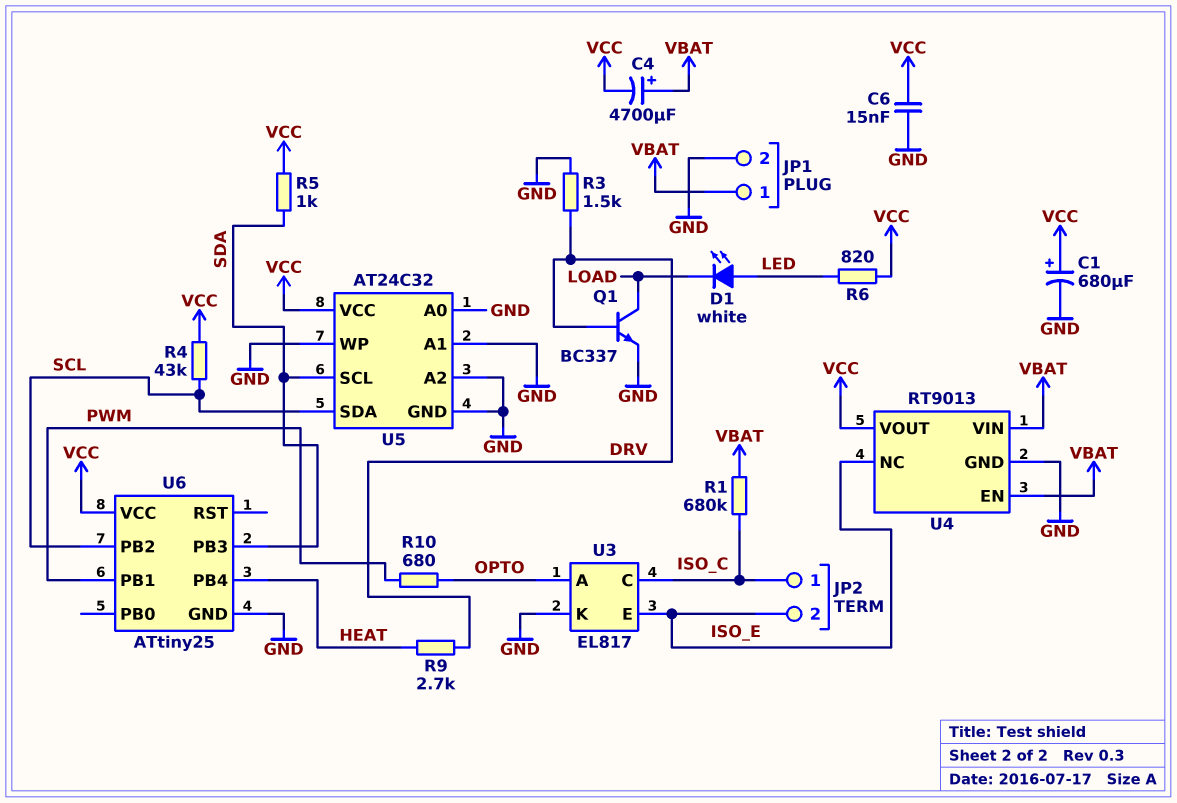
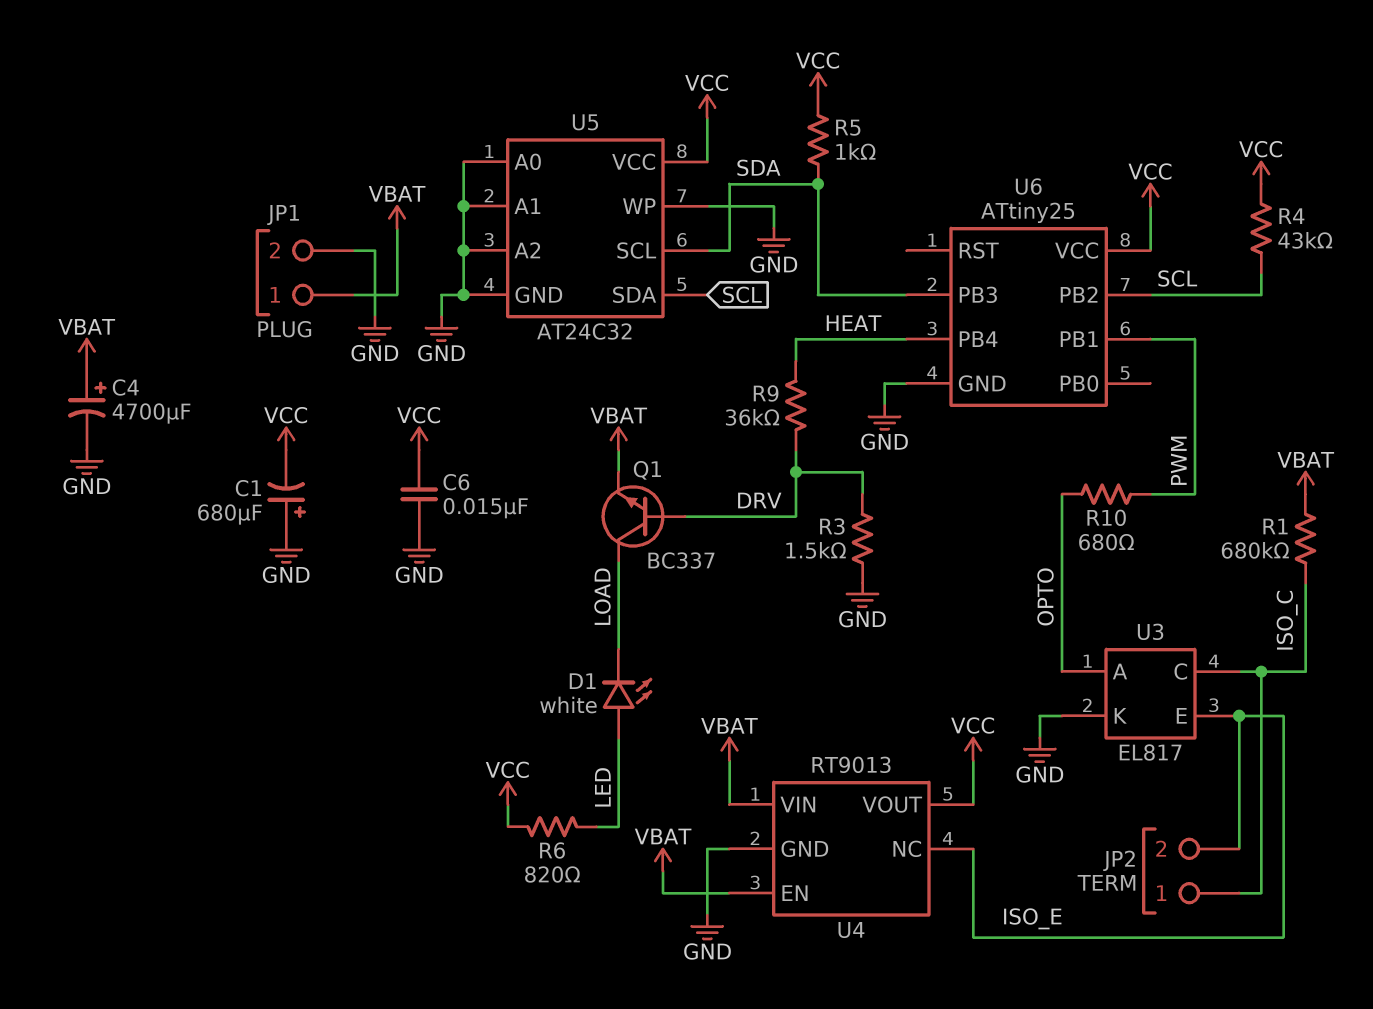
C1: 680uF (plus VCC, minus GND) -> 680uF (plus GND, minus VCC)
C4: 4700uF (plus VBAT, minus VCC) -> 4700uF (plus VBAT, minus GND)
Q1: NPN BC337 (B DRV, C LOAD, E GND) -> NPN BC337 (B DRV, C LOAD, E VBAT)
R9: 2.7k (DRV, HEAT) -> 36k (DRV, HEAT)

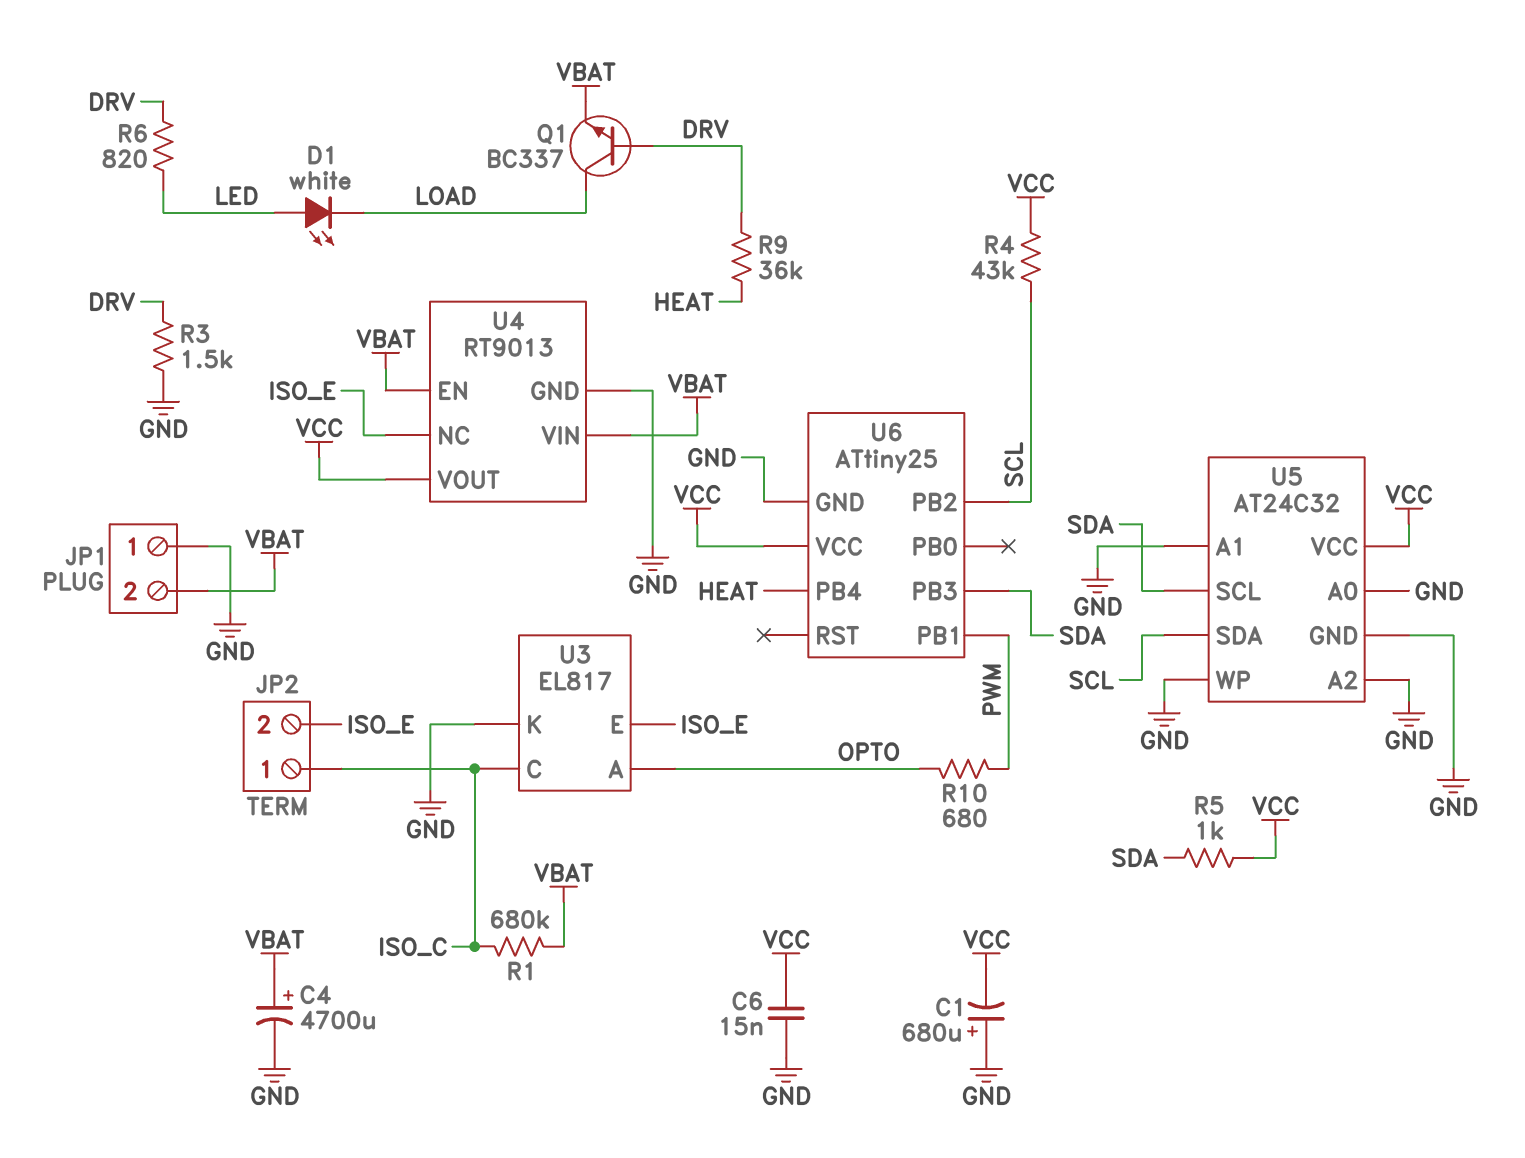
JP1 pin 1: VBAT -> GND
JP1 pin 2: GND -> VBAT
R6: 820 (LED, VCC) -> 820 (DRV, LED)

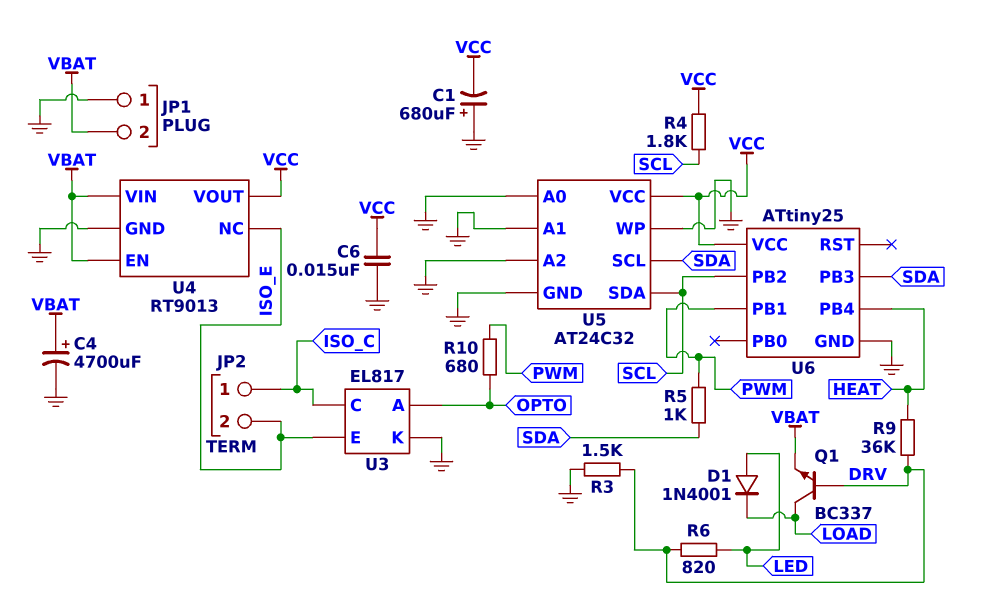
D1: LED white (A LED, K LOAD) -> diode 1N4001 (A LED, K LOAD)
R1: 680k (ISO_C, VBAT) -> none
R4: 43k (SCL, VCC) -> 1.8k (SCL, VCC)
R5: 1k (SDA, VCC) -> 1k (PWM, SDA)

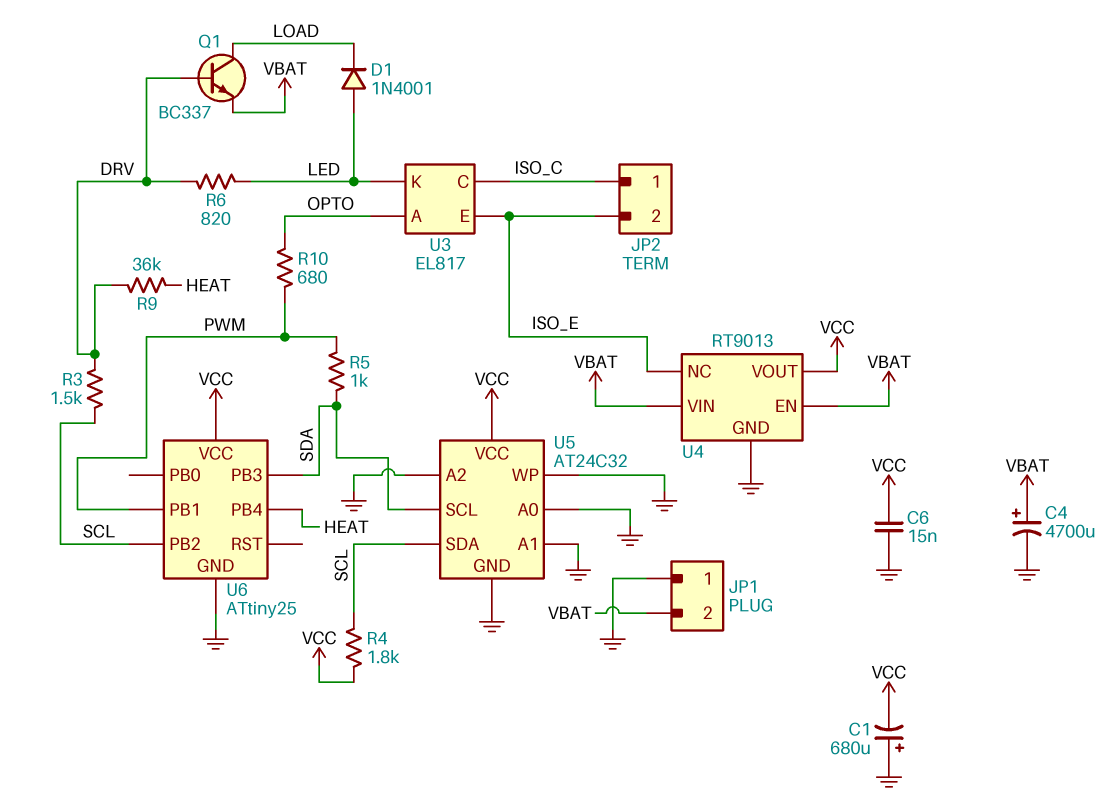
R3: 1.5k (DRV, GND) -> 1.5k (DRV, SCL)
U3 pin K: GND -> LED

